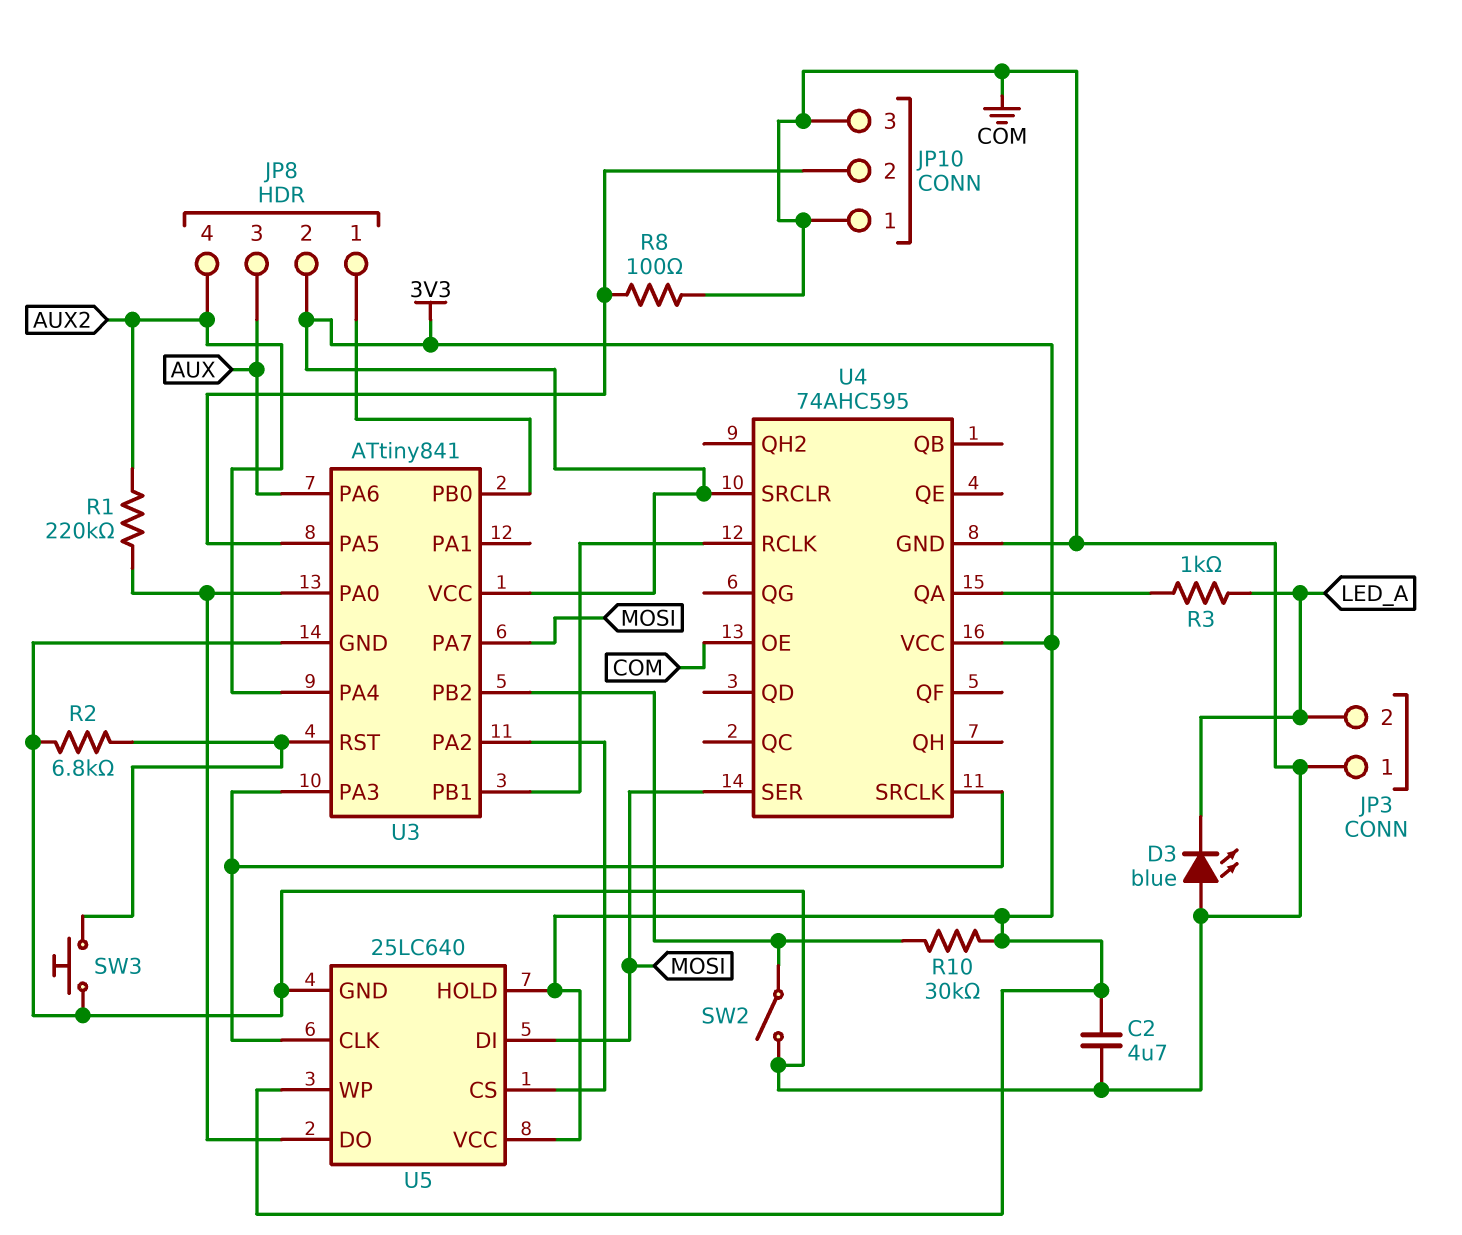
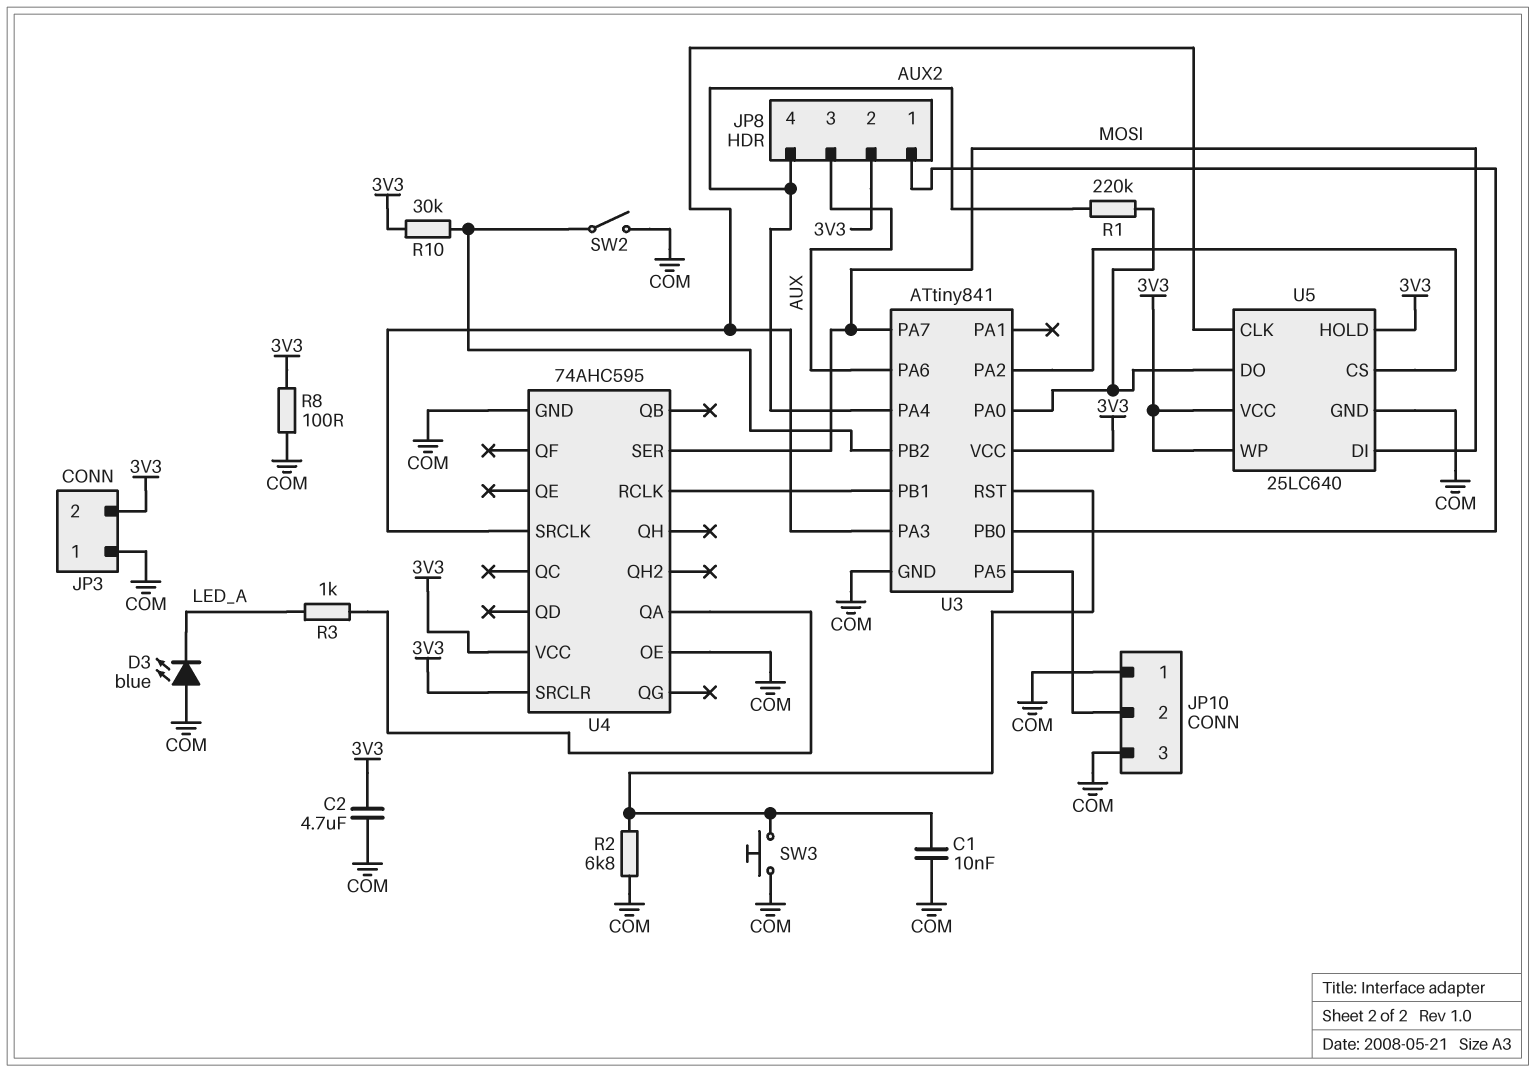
C1: none -> 10nF (COM, U3/RST)
JP3 pin 2: LED_A -> 3V3
R8: 100 (COM, JP10/2) -> 100 (3V3, COM)

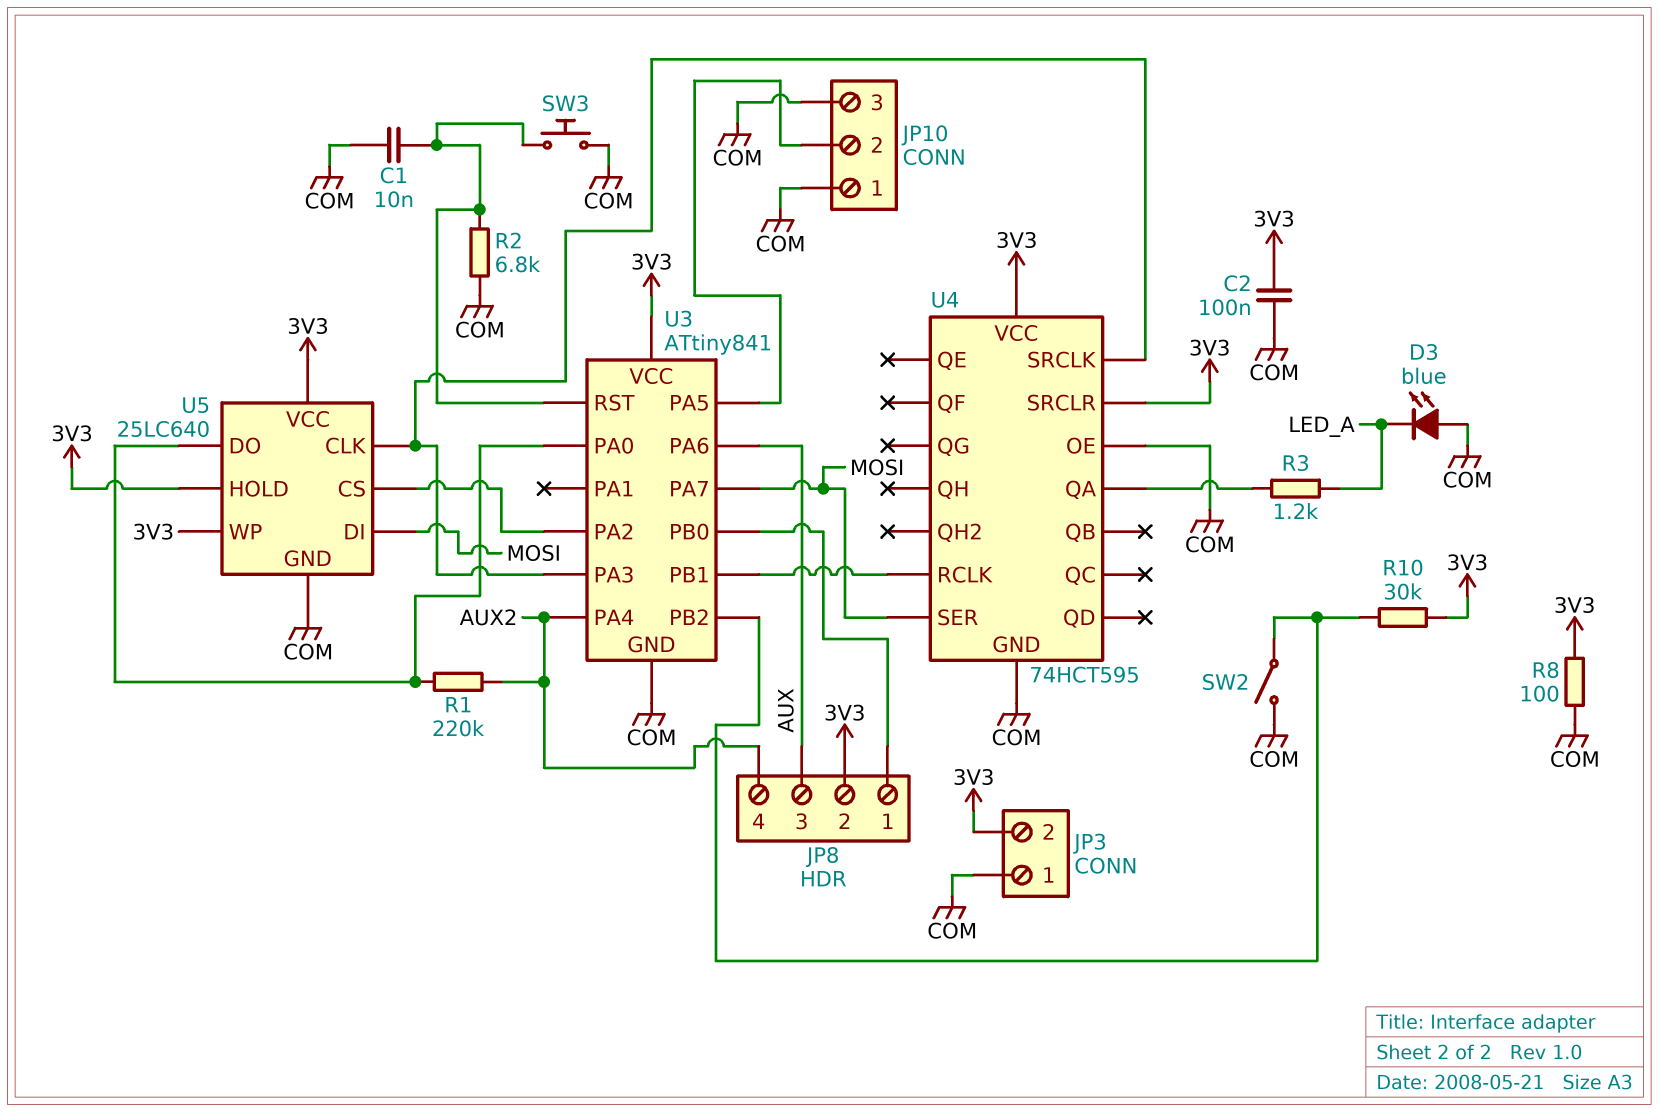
C2: 4.7uF (3V3, COM) -> 100nF (3V3, COM)
R3: 1k (LED_A, U4/QA) -> 1.2k (LED_A, U4/QA)
U4: 74AHC595 -> 74HCT595

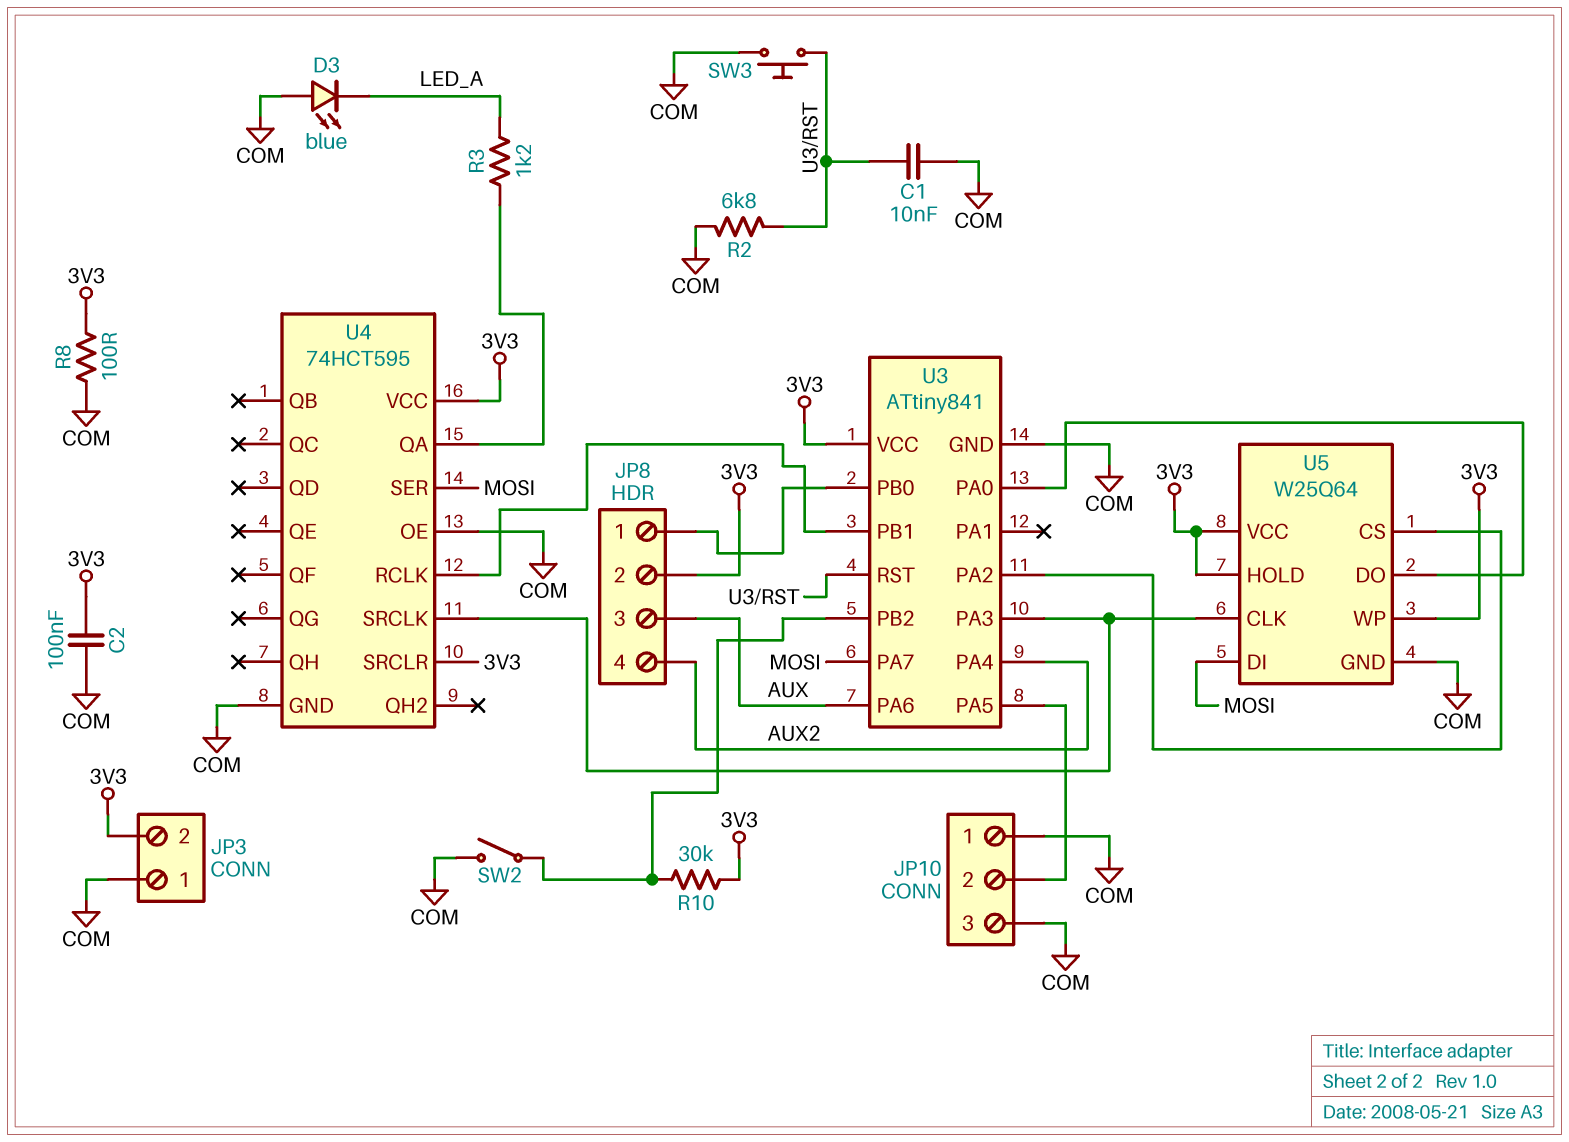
R1: 220k (AUX2, U3/PA0) -> none
U5: 25LC640 -> W25Q64

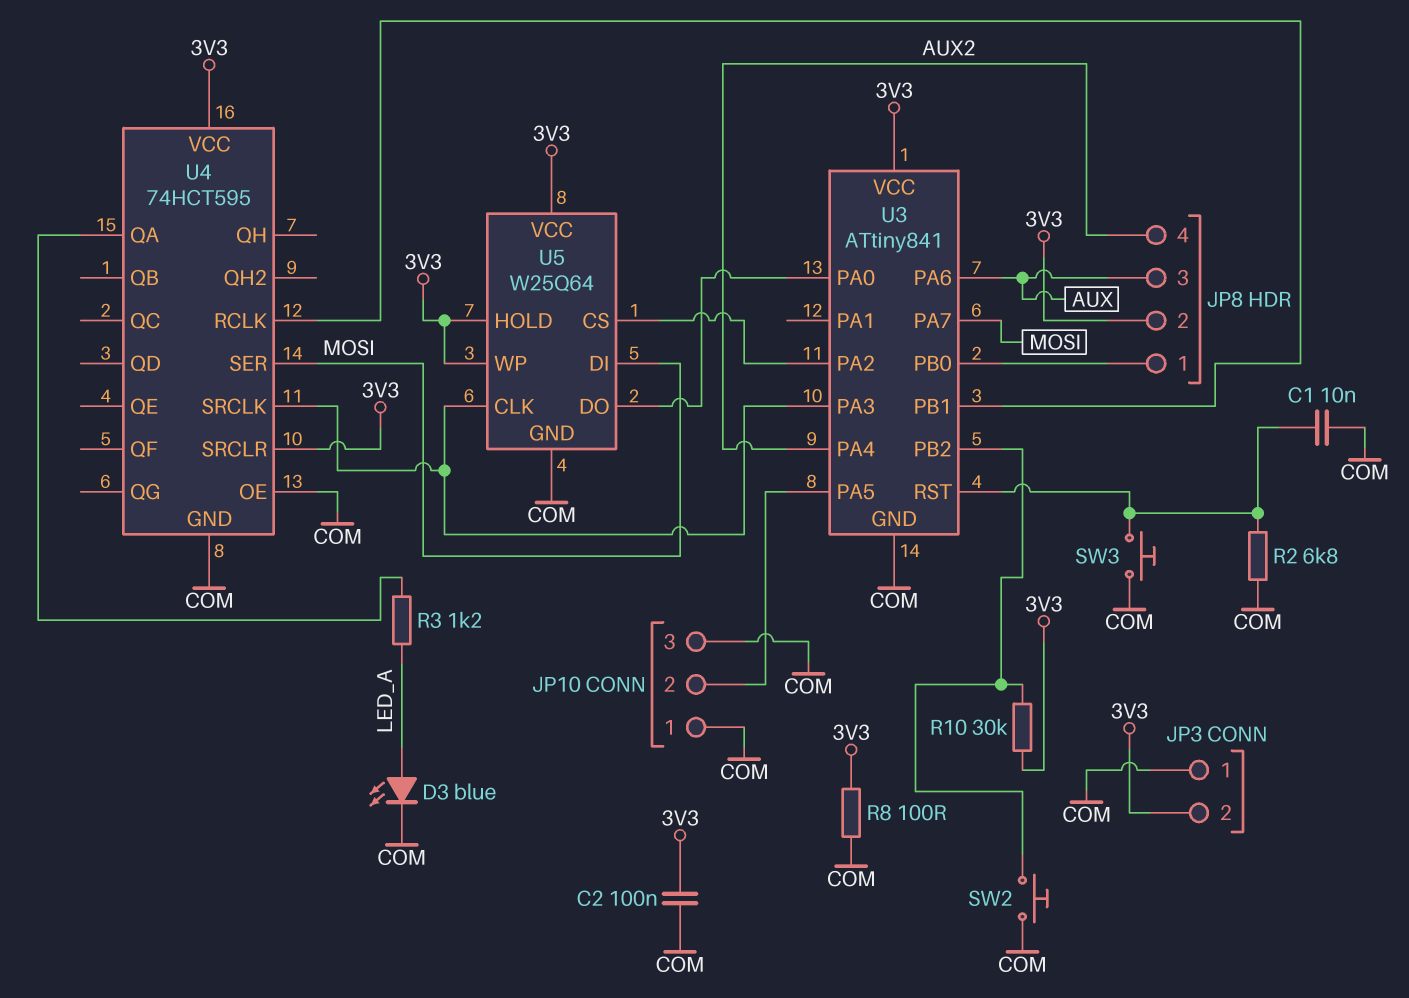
D3: LED blue (A COM, K LED_A) -> LED blue (A LED_A, K COM)
SW2: switch (COM, U3/PB2) -> button (COM, U3/PB2)

